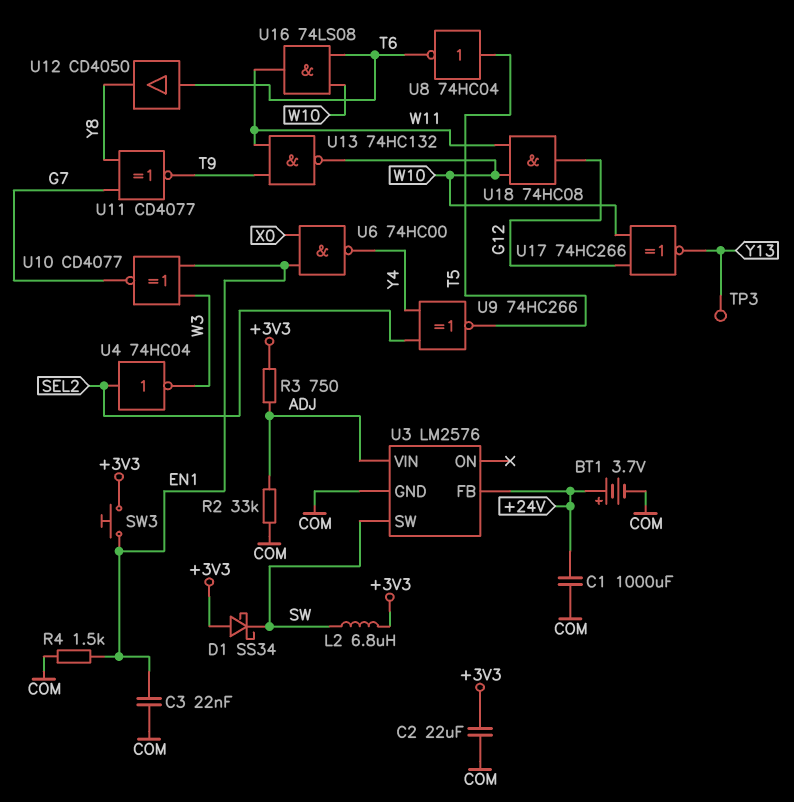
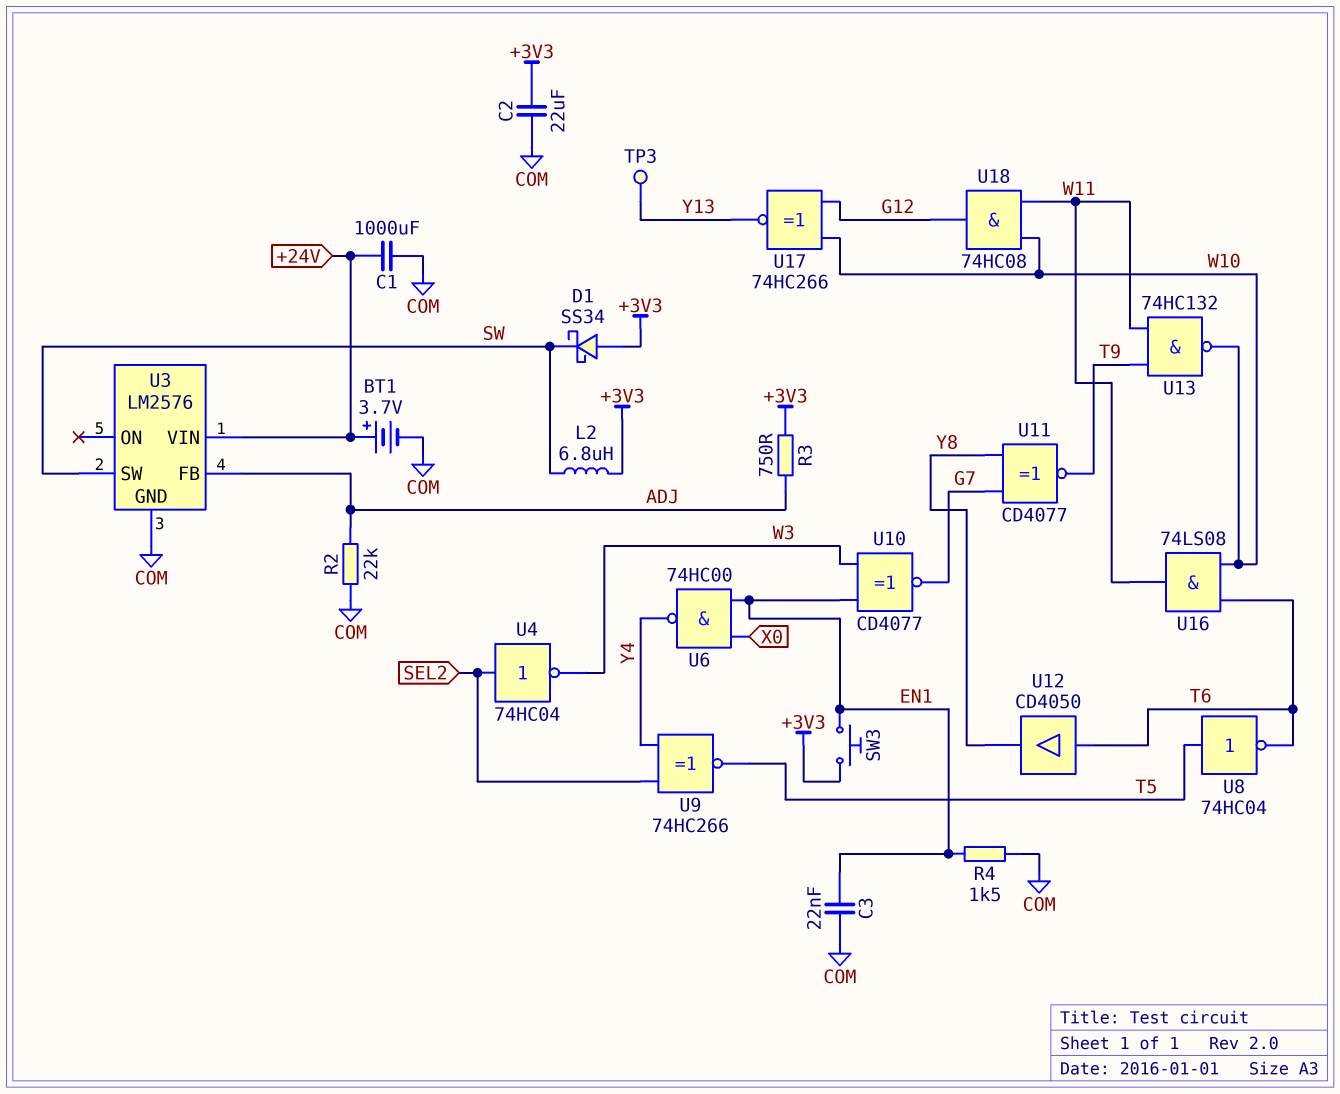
R2: 33k (ADJ, COM) -> 22k (ADJ, COM)
U3 pin FB: +24V -> ADJ
U3 pin VIN: ADJ -> +24V

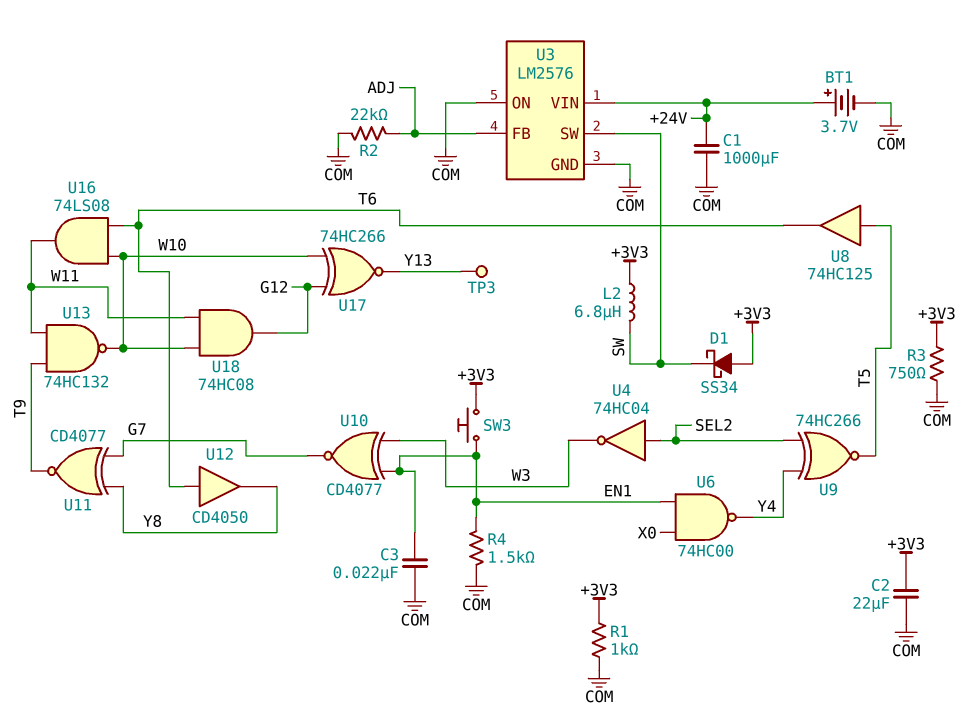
R1: none -> 1k (+3V3, COM)
R3: 750 (+3V3, ADJ) -> 750 (+3V3, COM)
U3 pin ON: none -> COM
U8: NOT 74HC04 (in T5, out T6) -> buffer 74HC125 (in T5, out T6)

